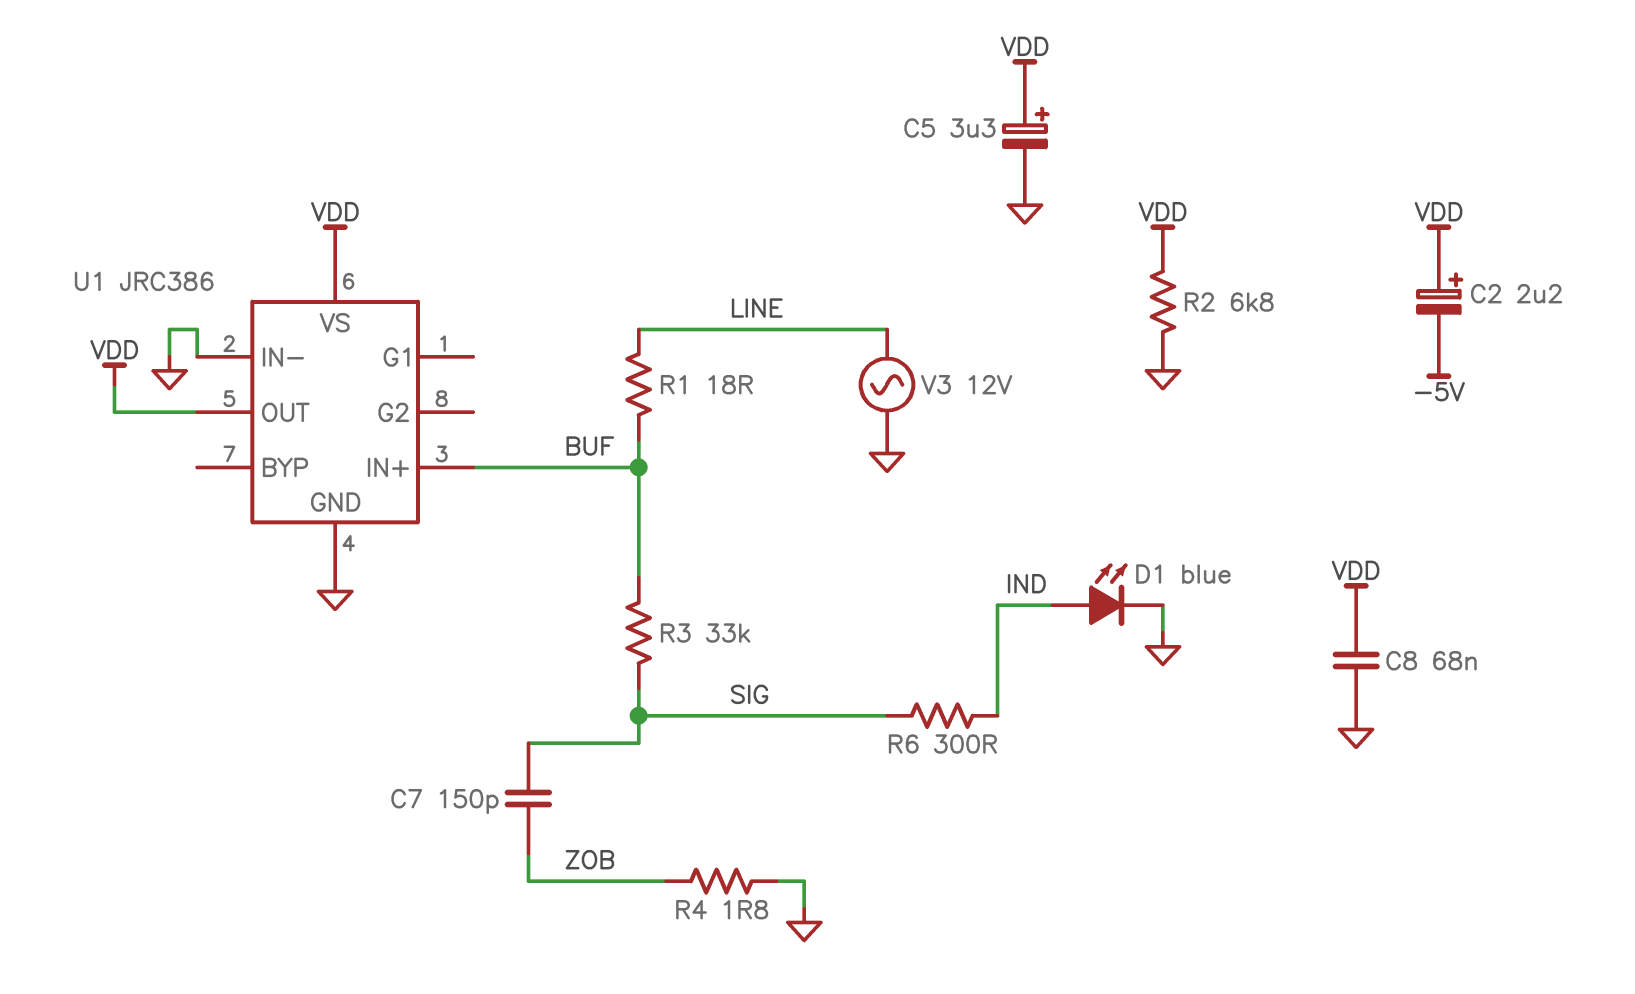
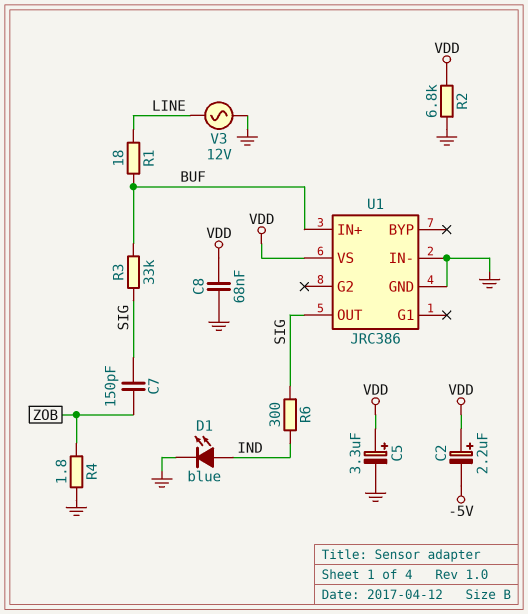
U1 pin OUT: VDD -> SIG

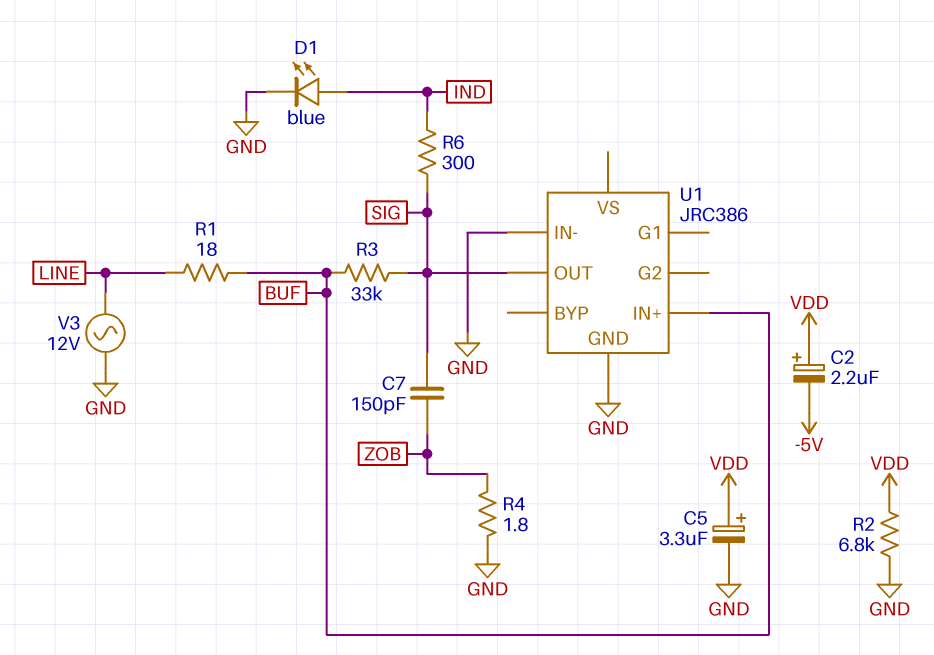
C8: 68nF (GND, VDD) -> none
U1 pin VS: VDD -> none

